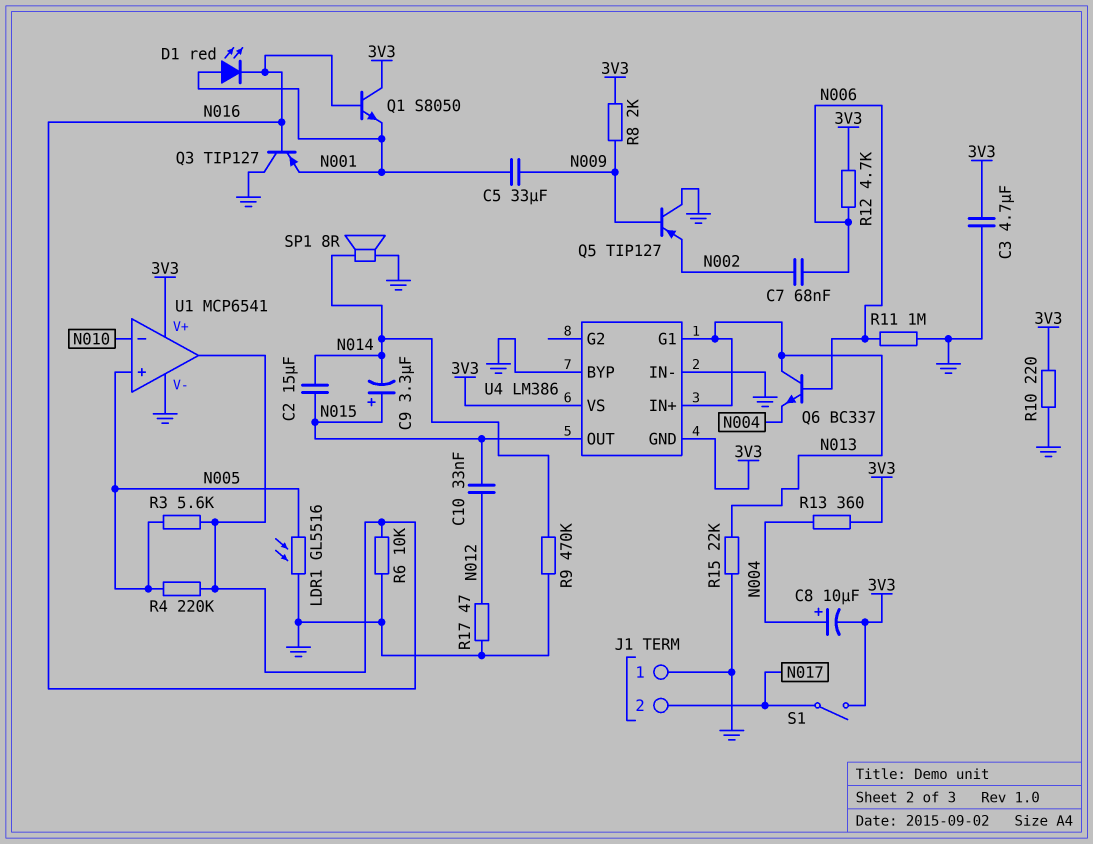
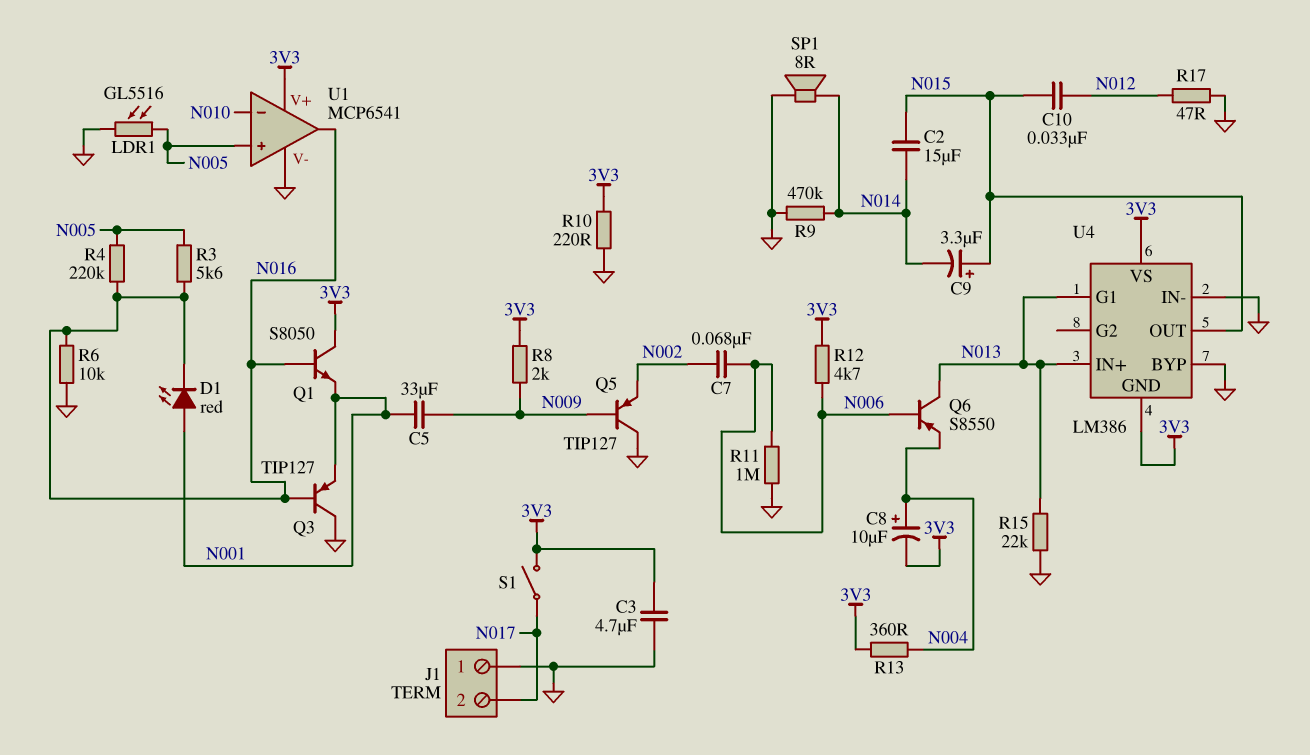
Q6: NPN BC337 (B N006, C N013, E N004) -> PNP S8550 (B N006, C N013, E N004)

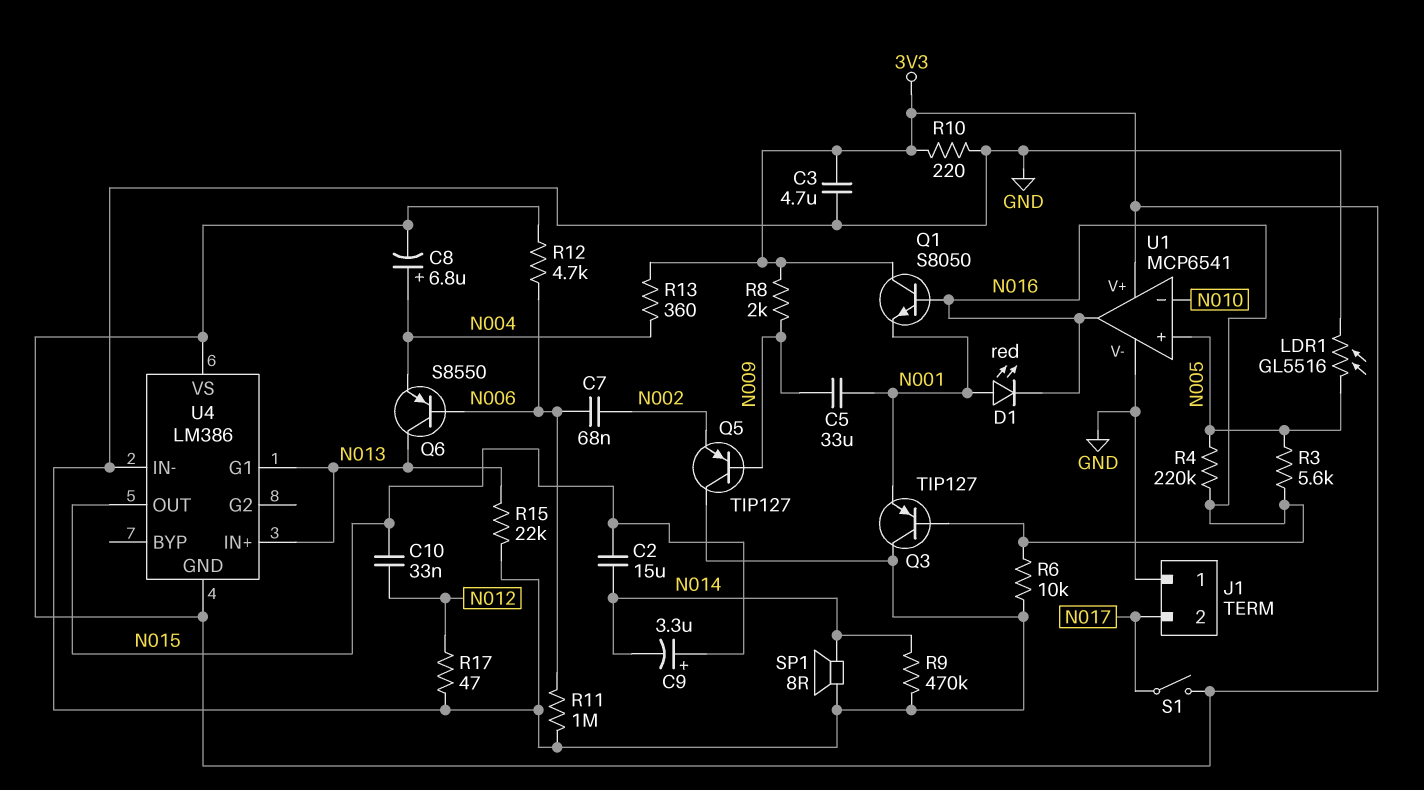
C8: 10uF (plus N004, minus 3V3) -> 6.8uF (plus N004, minus 3V3)
U4 pin BYP: GND -> none

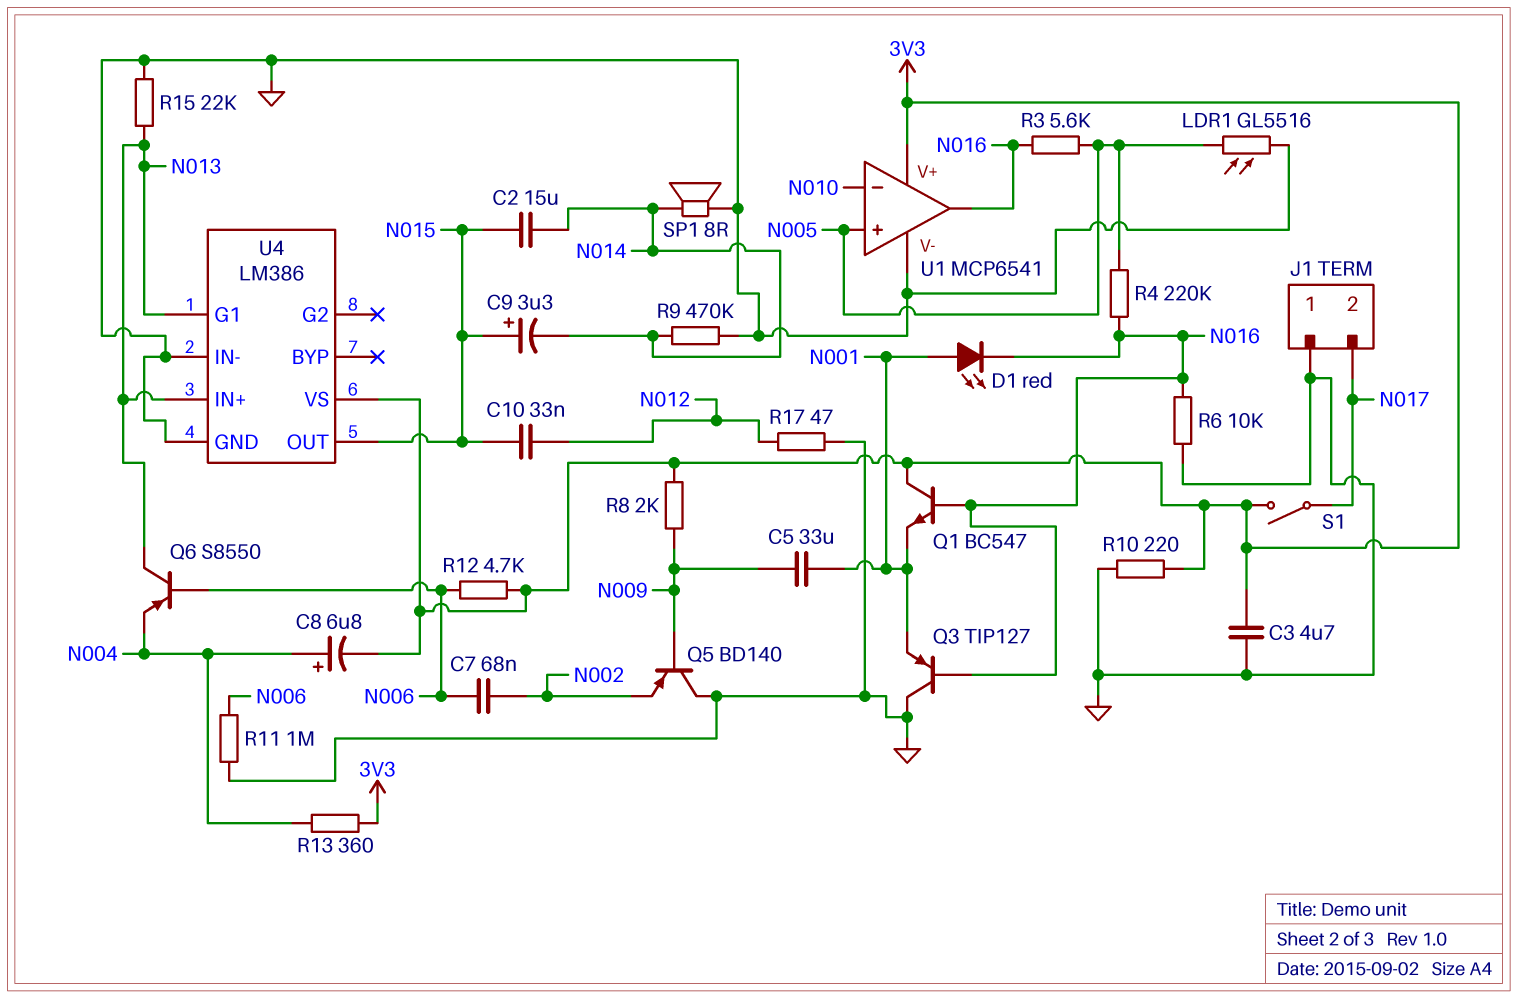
Q1: NPN S8050 (B N016, C 3V3, E N001) -> NPN BC547 (B N016, C 3V3, E N001)
Q5: PNP TIP127 (B N009, C GND, E N002) -> PNP BD140 (B N009, C GND, E N002)
U4 pin GND: 3V3 -> GND

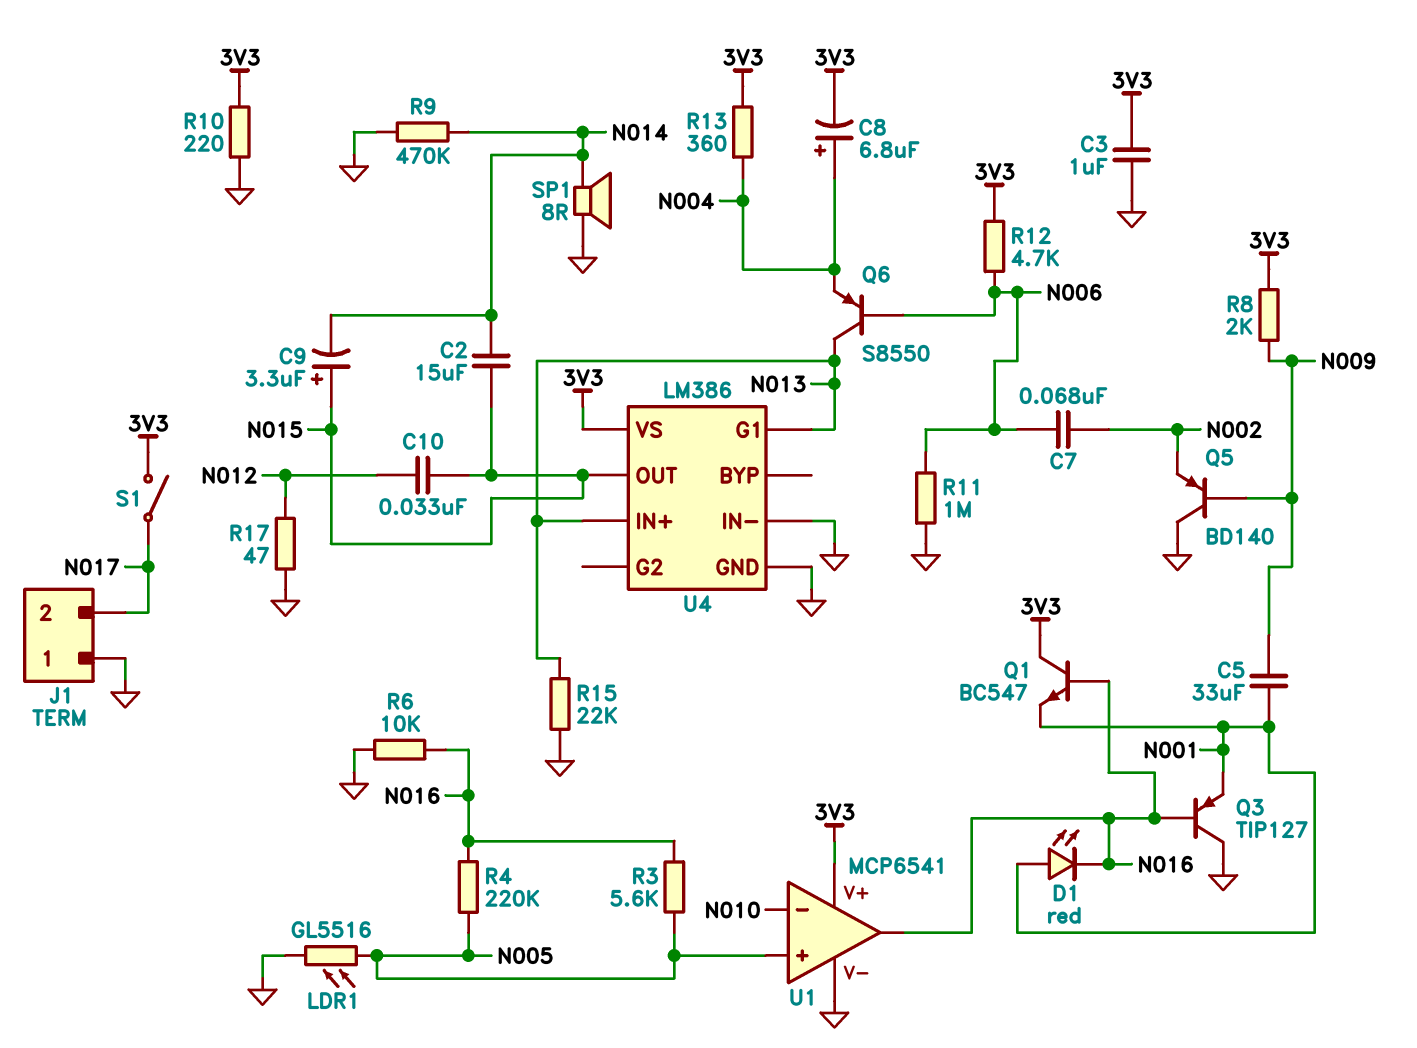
C3: 4.7uF (3V3, GND) -> 1uF (3V3, GND)

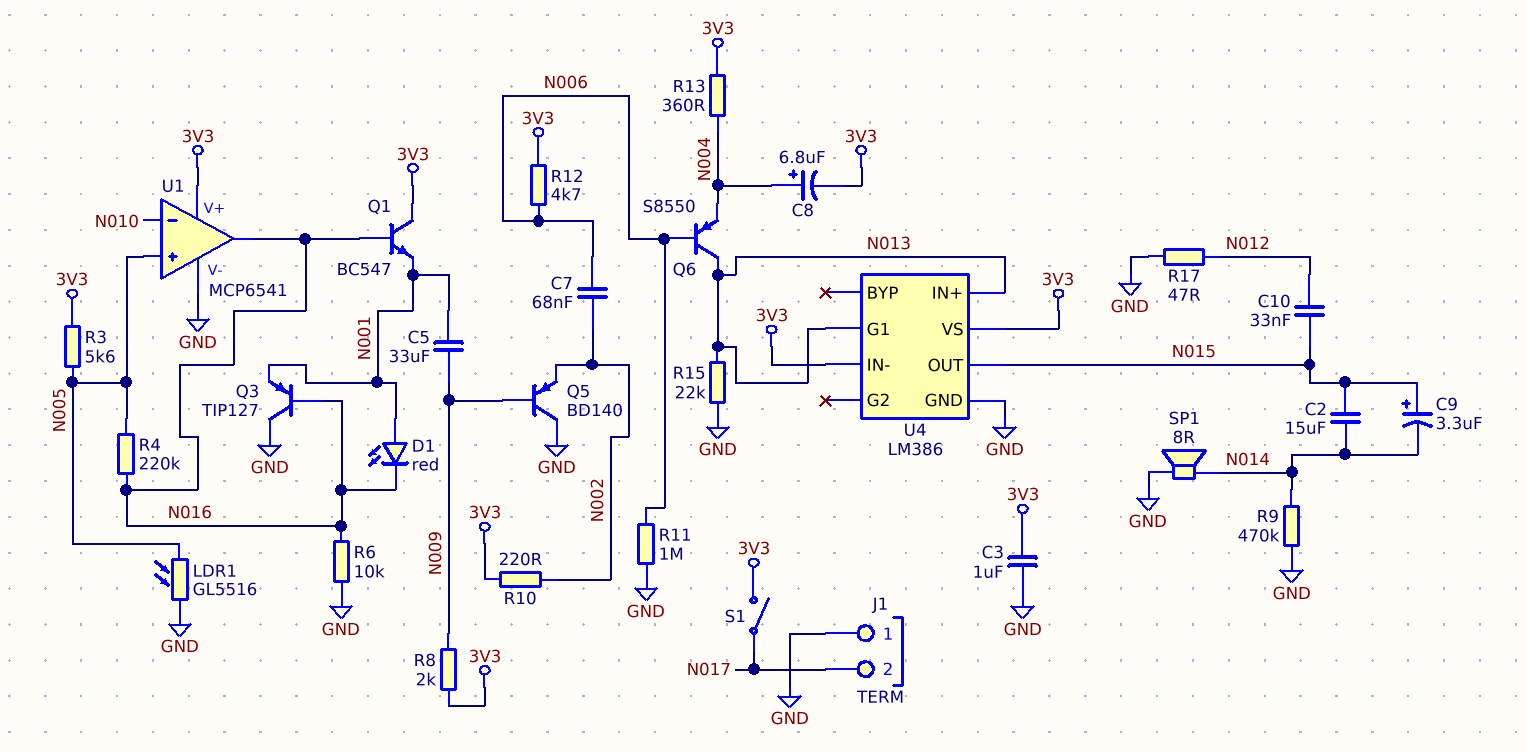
R3: 5.6k (N005, N016) -> 5.6k (3V3, N005)
R10: 220 (3V3, GND) -> 220 (3V3, N002)
U4 pin IN-: GND -> 3V3

